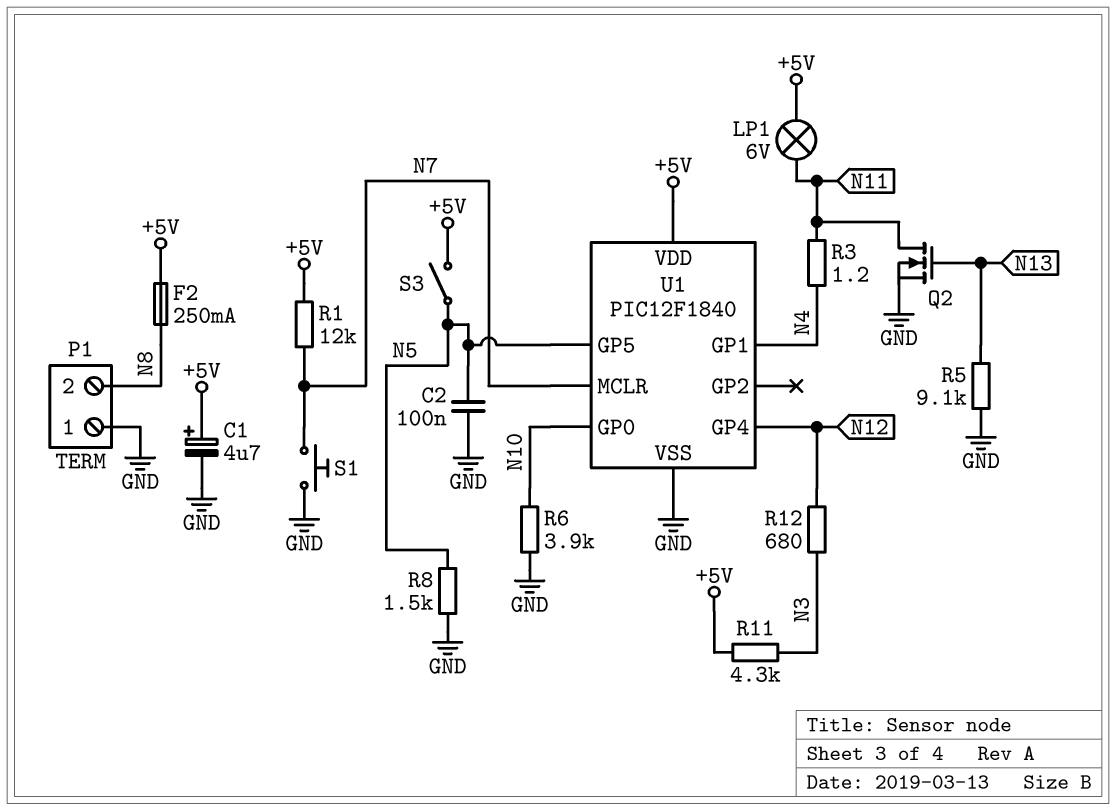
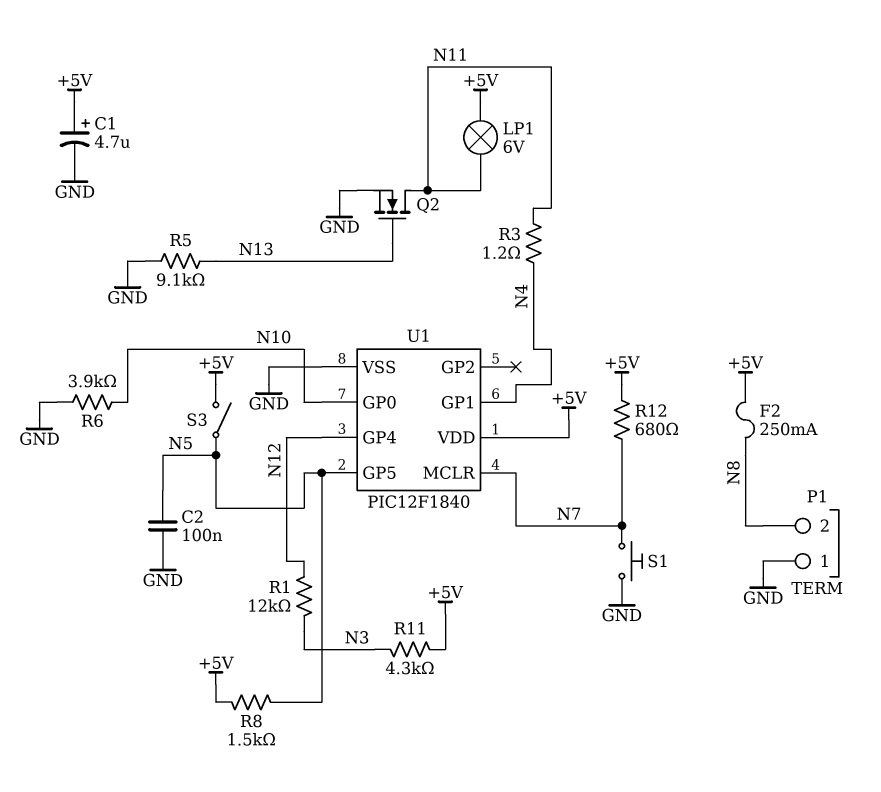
R1: 12k (+5V, N7) -> 12k (N3, N12)
R8: 1.5k (GND, N5) -> 1.5k (+5V, N5)
R12: 680 (N3, N12) -> 680 (+5V, N7)

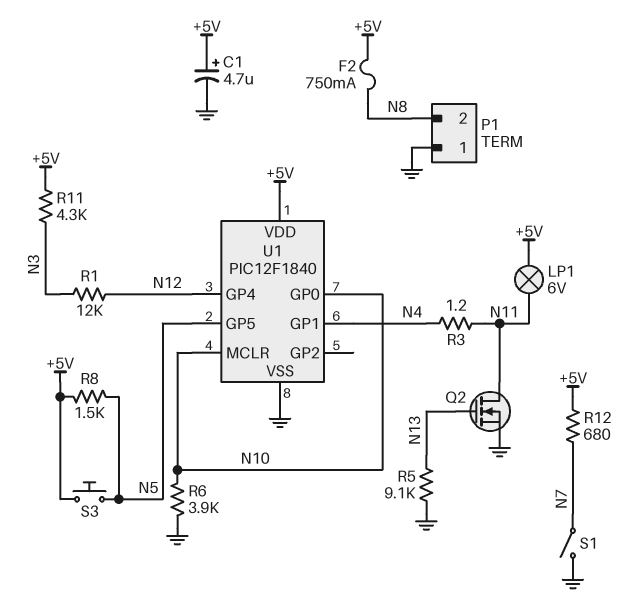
C2: 100nF (GND, N5) -> none
F2: 250mA (+5V, N8) -> 750mA (+5V, N8)
S1: button (GND, N7) -> switch (GND, N7)
S3: switch (+5V, N5) -> button (+5V, N5)
U1 pin MCLR: N7 -> N10

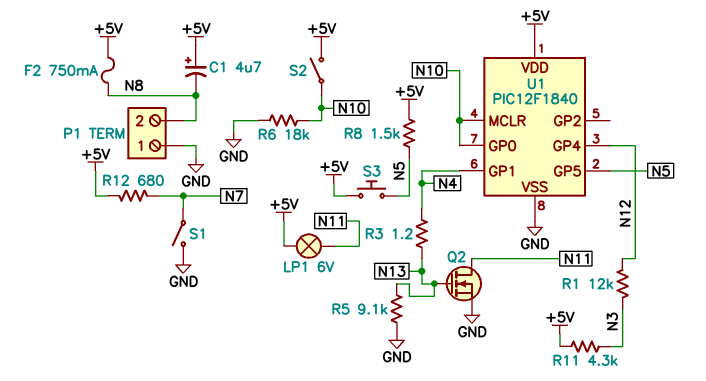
C1: 4.7uF (plus +5V, minus GND) -> 4.7uF (plus +5V, minus N8)
R3: 1.2 (N4, N11) -> 1.2 (N4, N13)
R6: 3.9k (GND, N10) -> 18k (GND, N10)
S2: none -> switch (+5V, N10)

